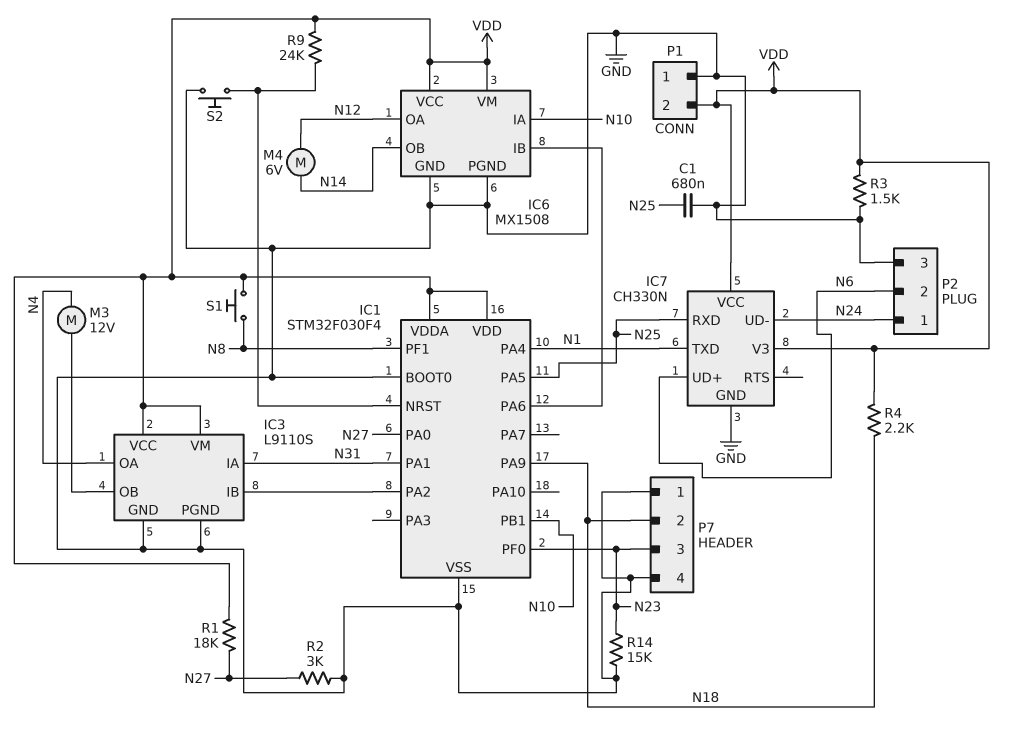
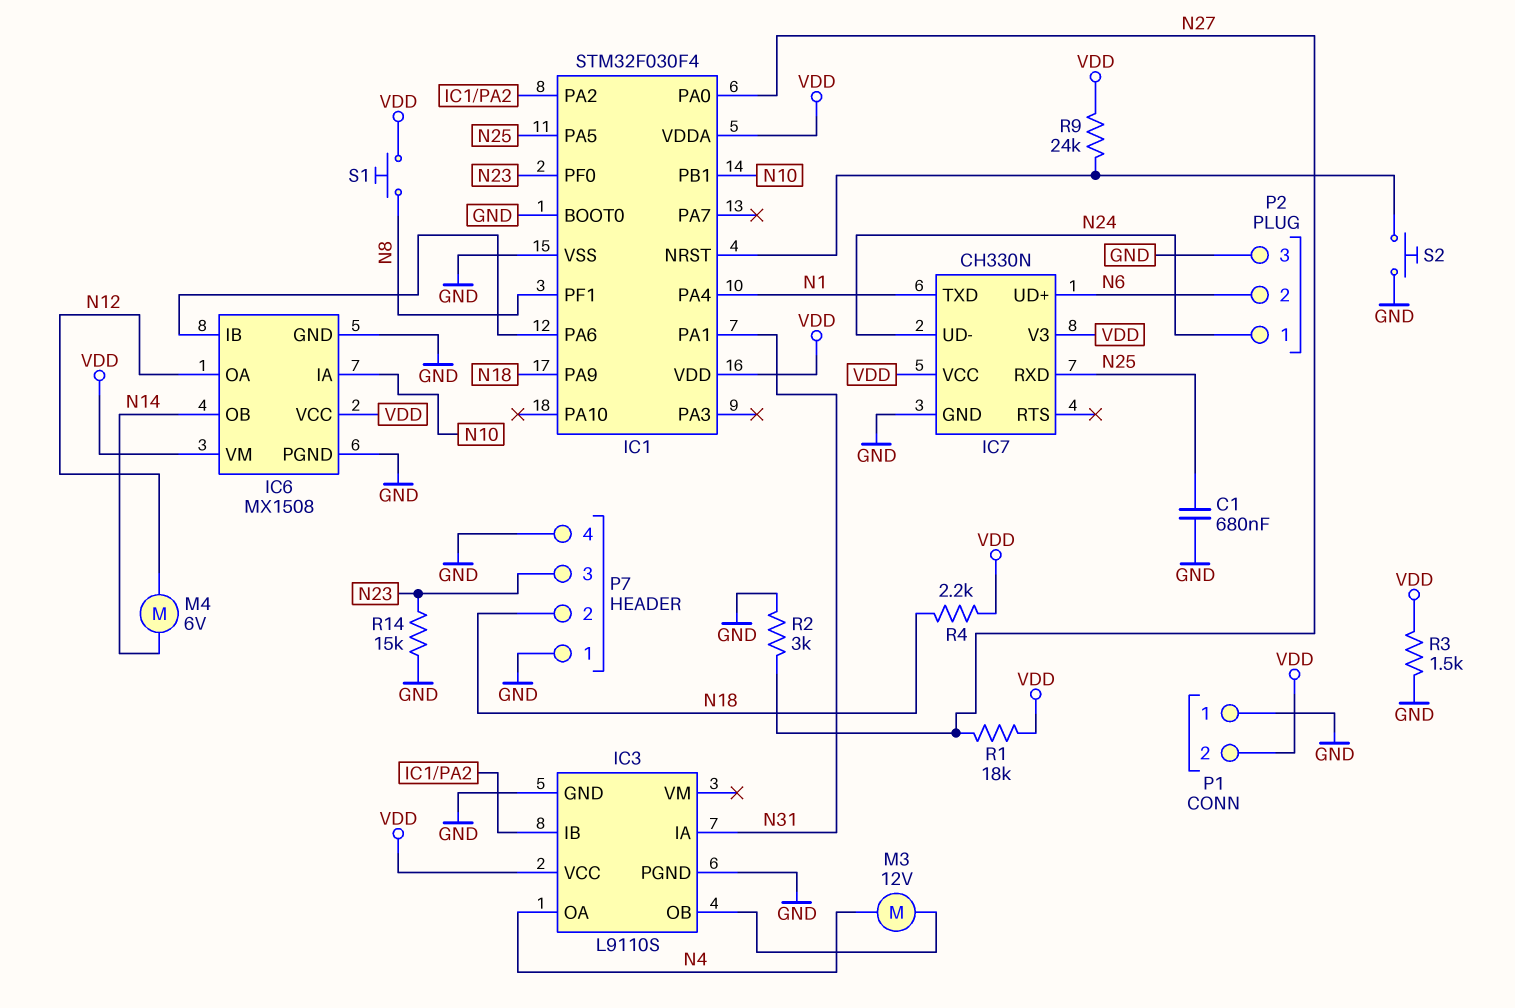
IC3 pin VM: VDD -> none

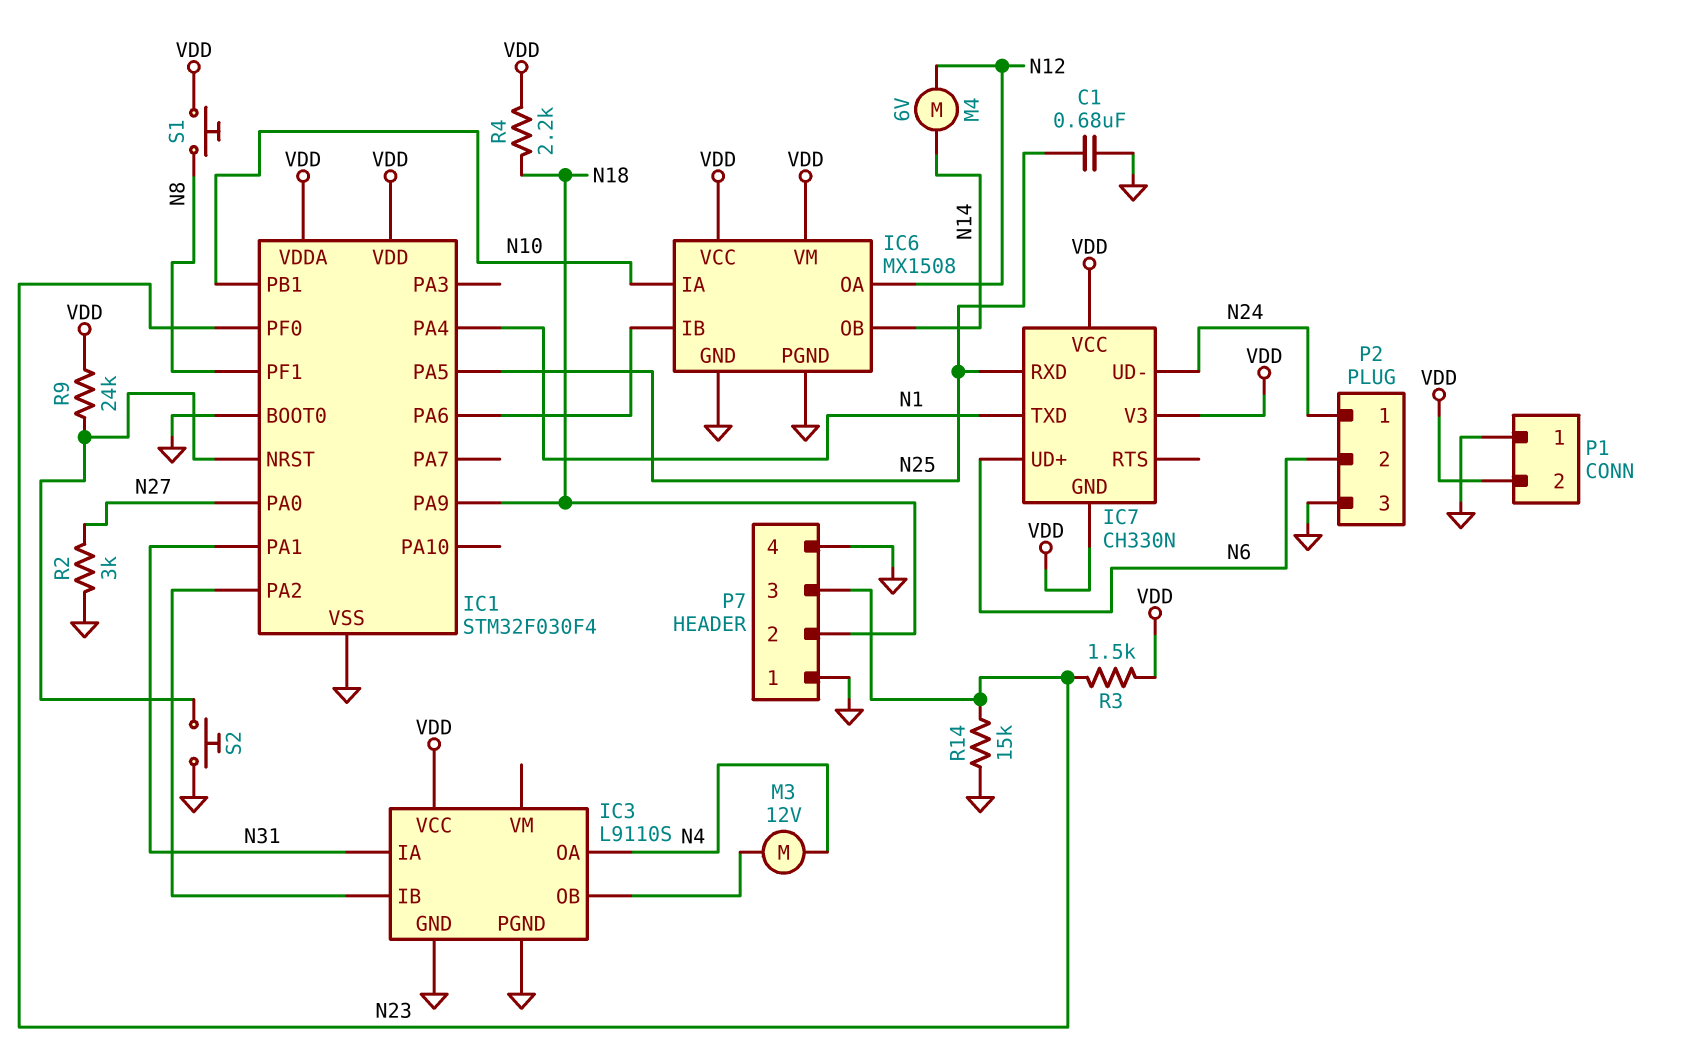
IC7 pin GND: GND -> VDD
R1: 18k (N27, VDD) -> none
R3: 1.5k (GND, VDD) -> 1.5k (N23, VDD)

